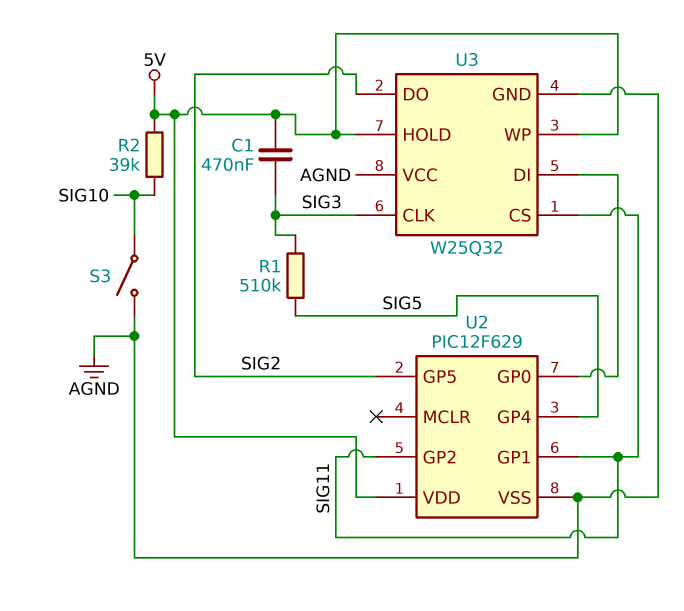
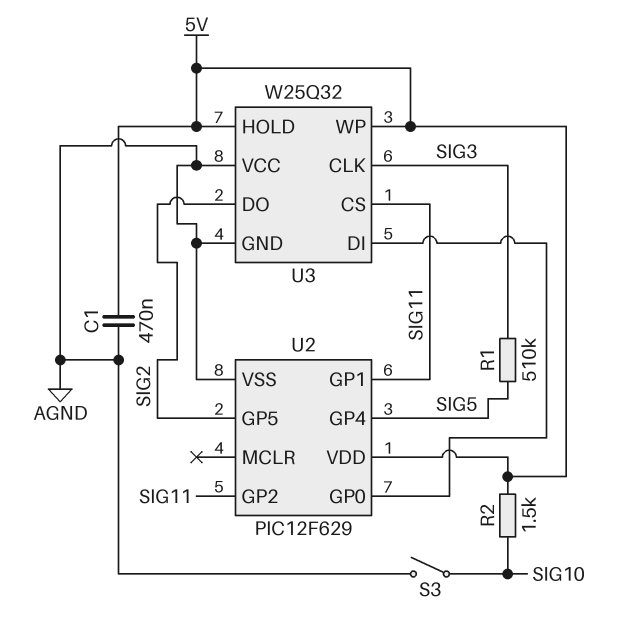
C1: 470nF (5V, SIG3) -> 470nF (5V, AGND)
R2: 39k (5V, SIG10) -> 1.5k (5V, SIG10)

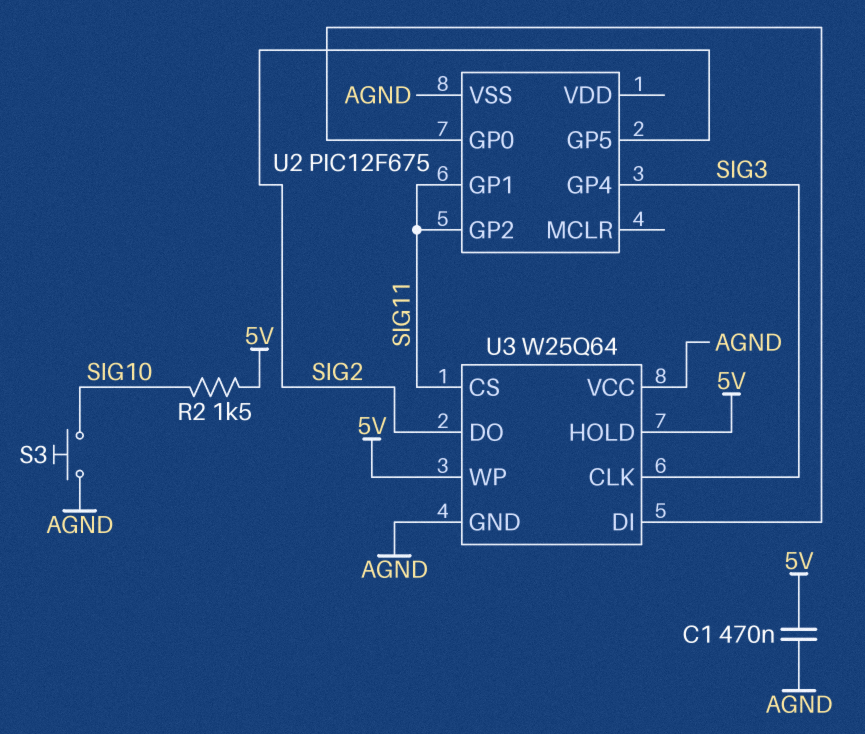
R1: 510k (SIG3, SIG5) -> none
S3: switch (AGND, SIG10) -> button (AGND, SIG10)
U2: PIC12F629 -> PIC12F675
U2 pin GP4: SIG5 -> SIG3
U2 pin VDD: 5V -> none
U3: W25Q32 -> W25Q64

